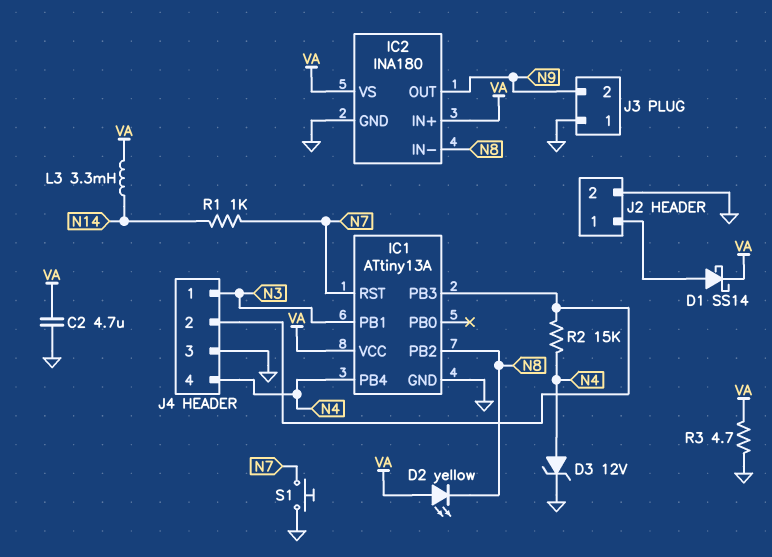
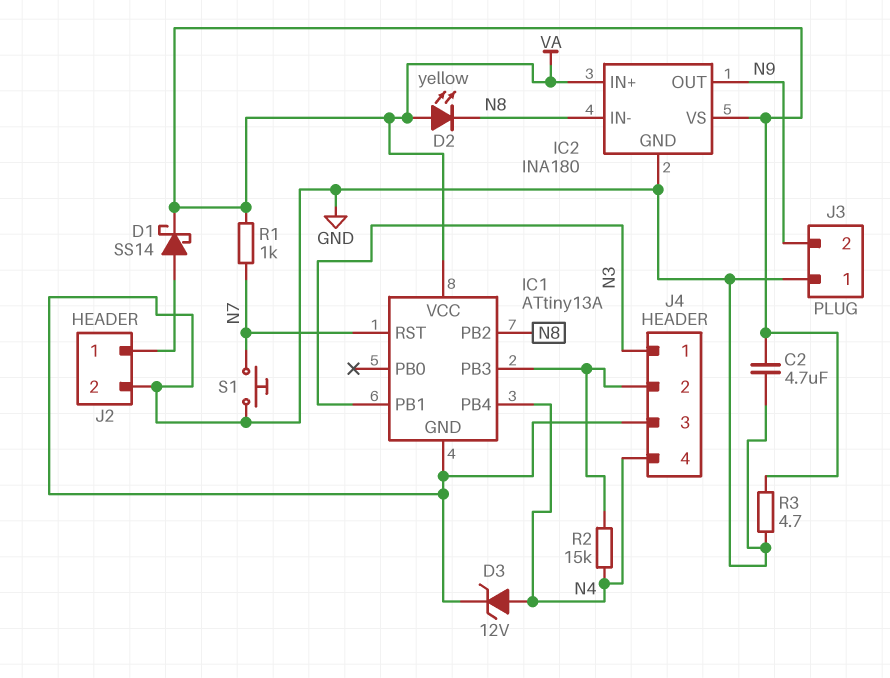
L3: 3.3mH (N14, VA) -> none
R1: 1k (N7, N14) -> 1k (N7, VA)

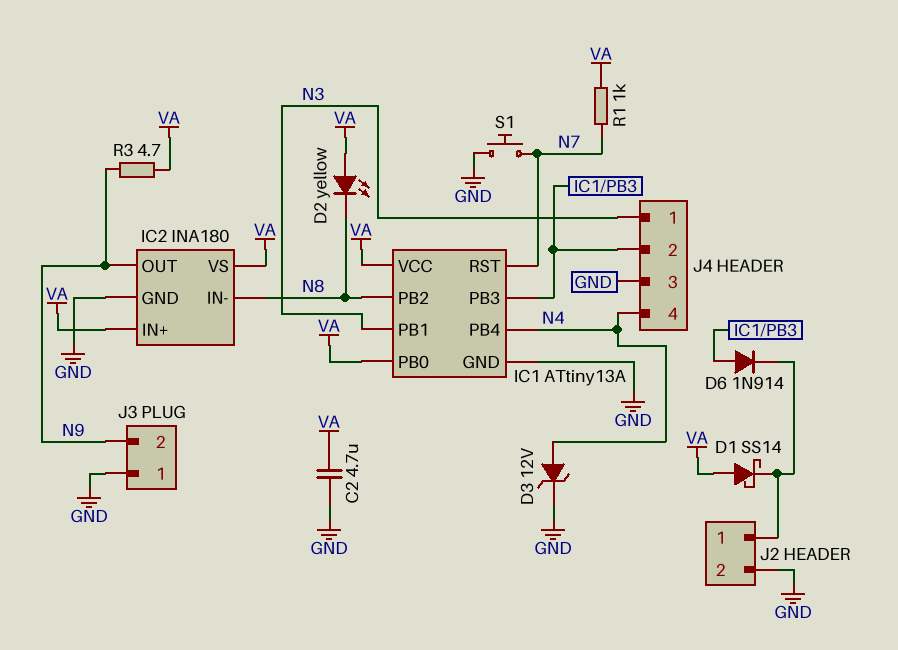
D1: schottky SS14 (A J2/1, K VA) -> schottky SS14 (A VA, K J2/1)
D6: none -> diode 1N914 (A IC1/PB3, K J2/1)
IC1 pin PB0: none -> VA
R2: 15k (IC1/PB3, N4) -> none
R3: 4.7 (GND, VA) -> 4.7 (N9, VA)

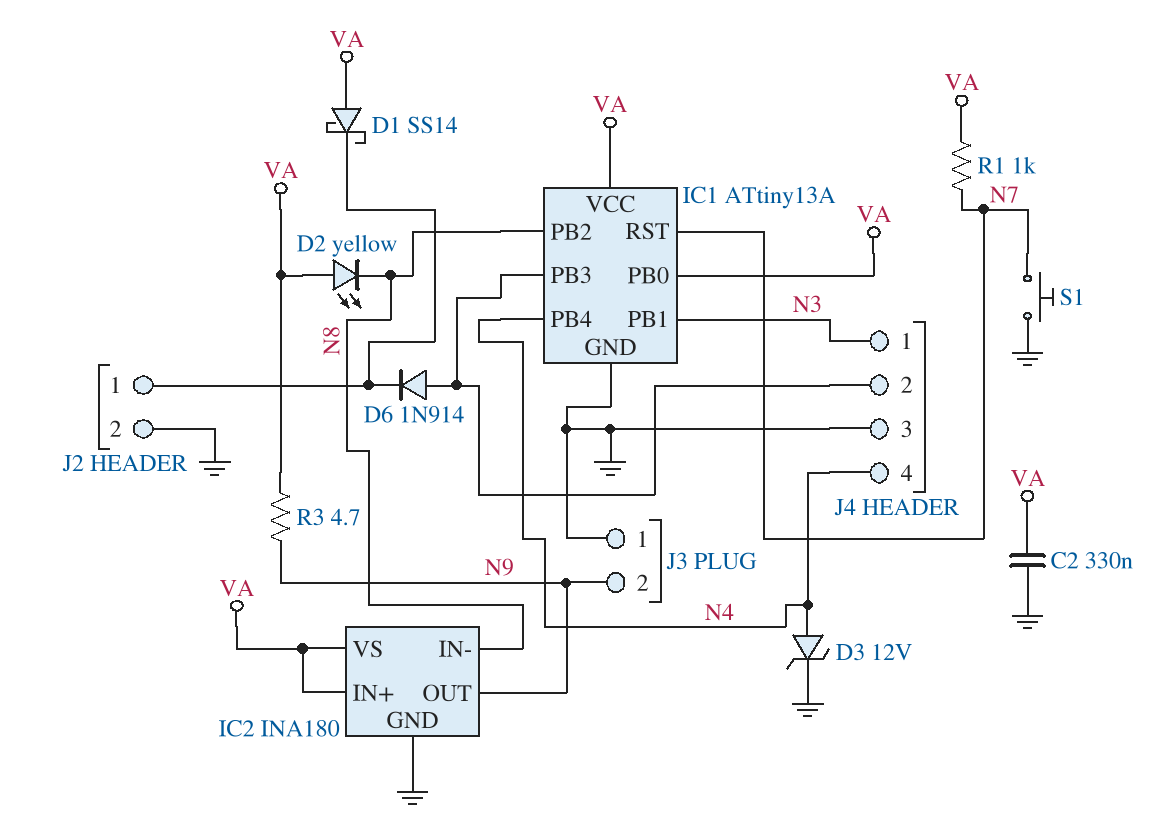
C2: 4.7uF (GND, VA) -> 330nF (GND, VA)

